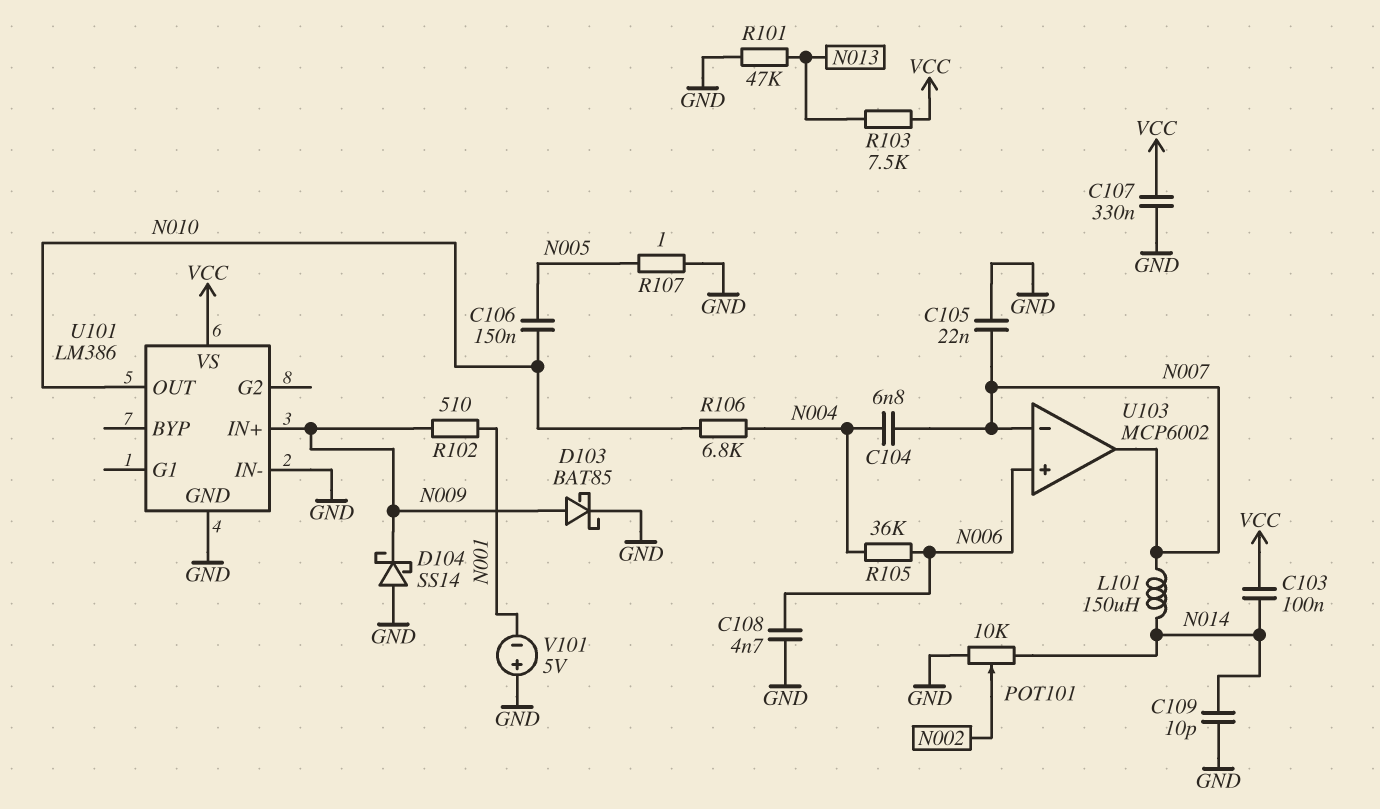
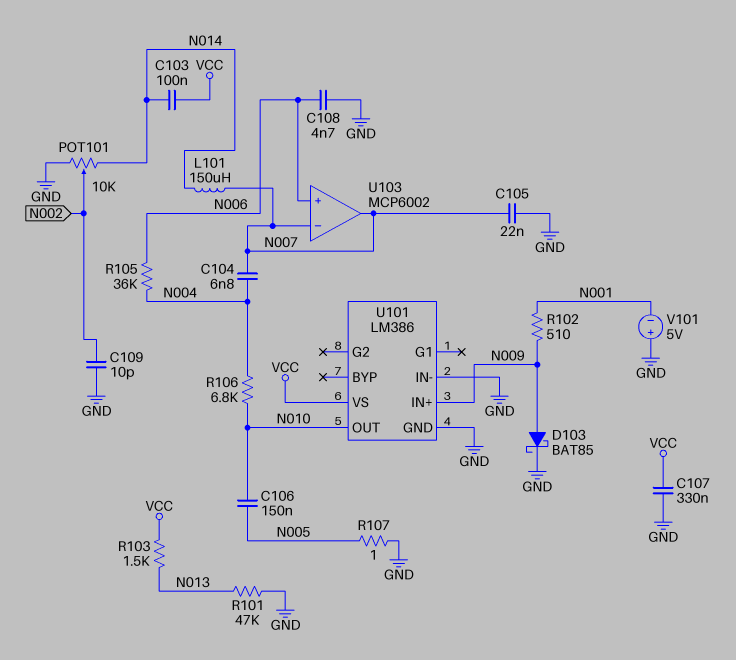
C109: 10pF (GND, N014) -> 10pF (GND, N002)
D104: schottky SS14 (A GND, K N009) -> none
R103: 7.5k (N013, VCC) -> 1.5k (N013, VCC)

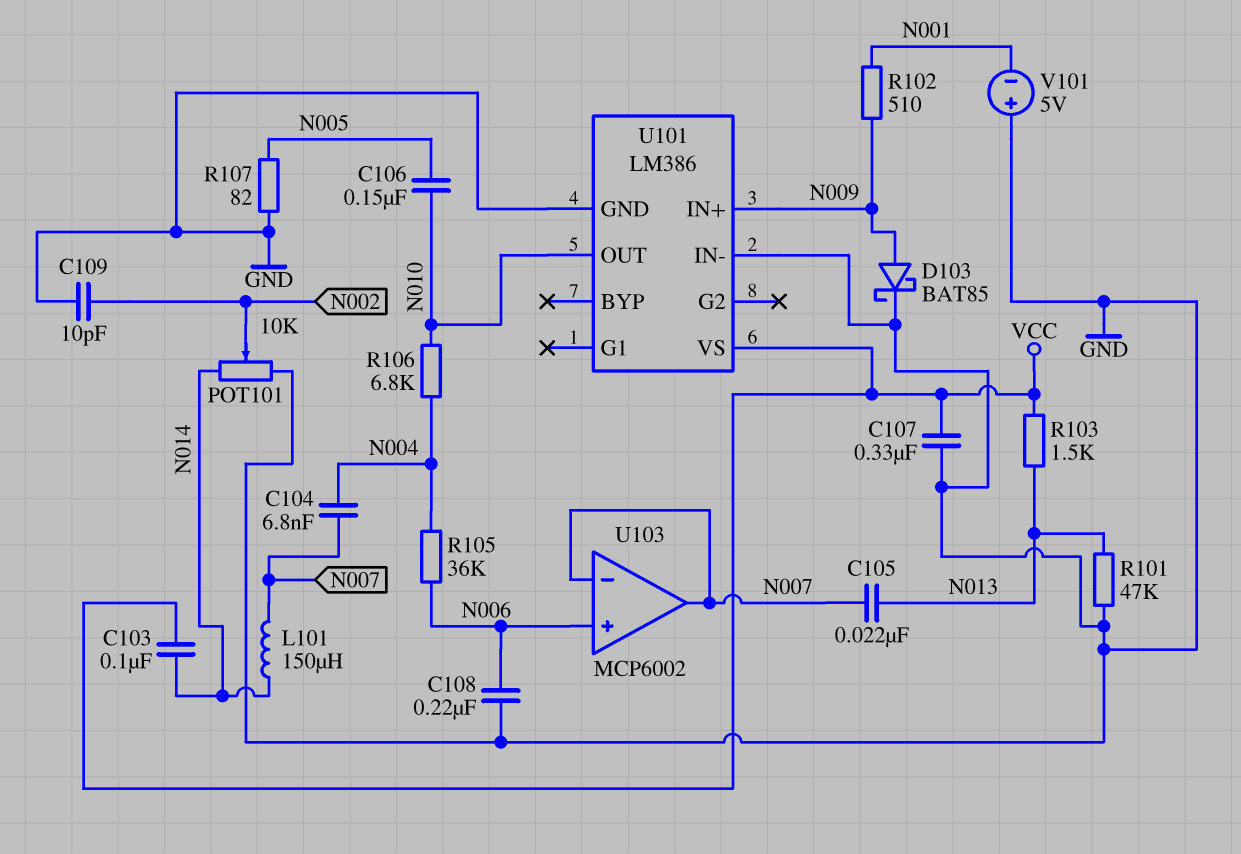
C105: 22nF (GND, N007) -> 22nF (N007, N013)
C108: 4.7nF (GND, N006) -> 220nF (GND, N006)
R107: 1 (GND, N005) -> 82 (GND, N005)

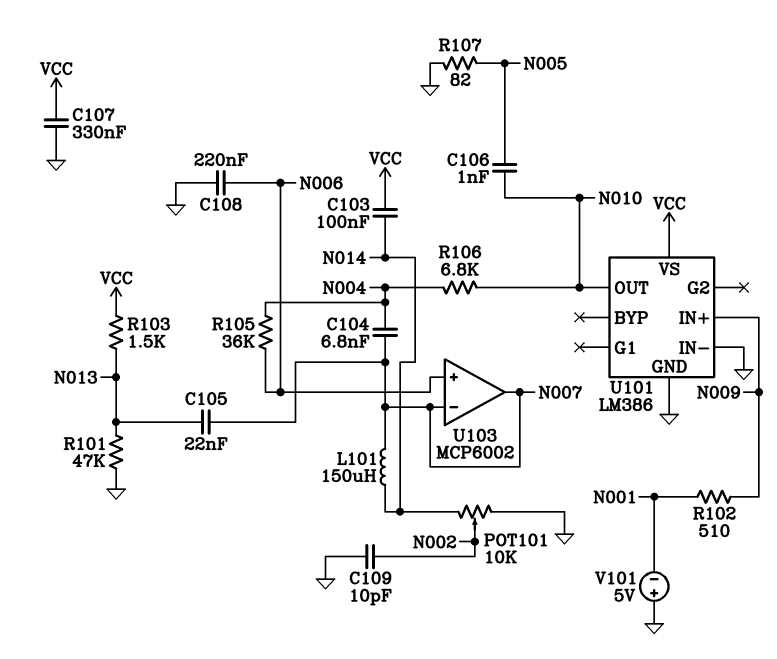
C106: 150nF (N005, N010) -> 1nF (N005, N010)
D103: schottky BAT85 (A N009, K GND) -> none

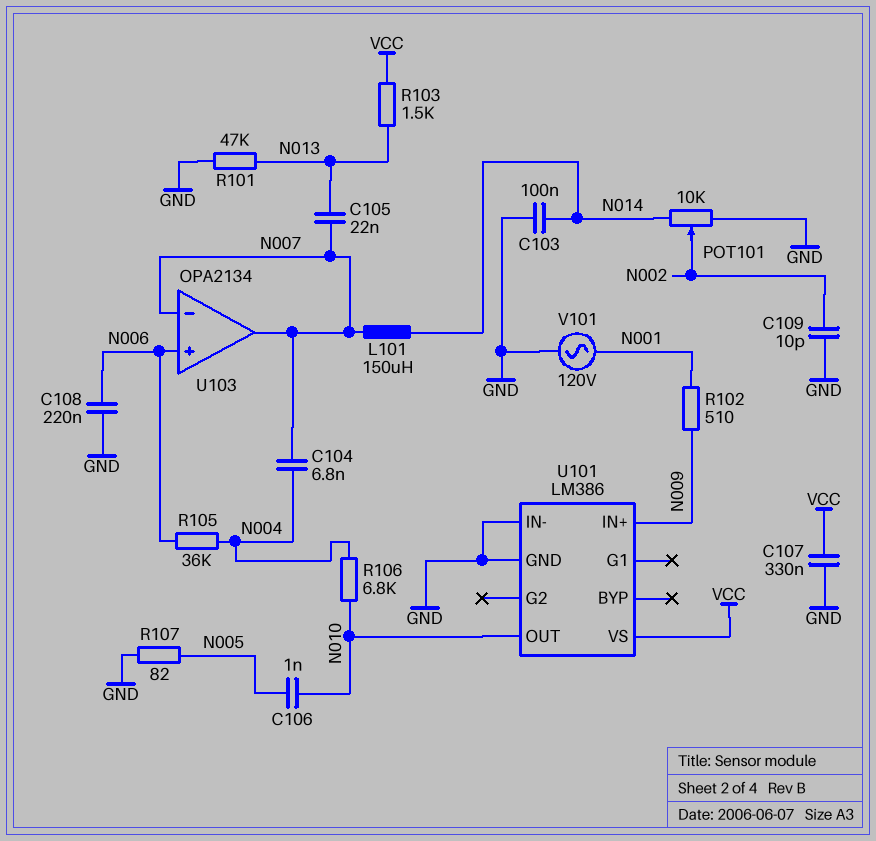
C103: 100nF (N014, VCC) -> 100nF (GND, N014)
U103: MCP6002 -> OPA2134
V101: 5V (plus GND, minus N001) -> AC 120V (GND, N001)

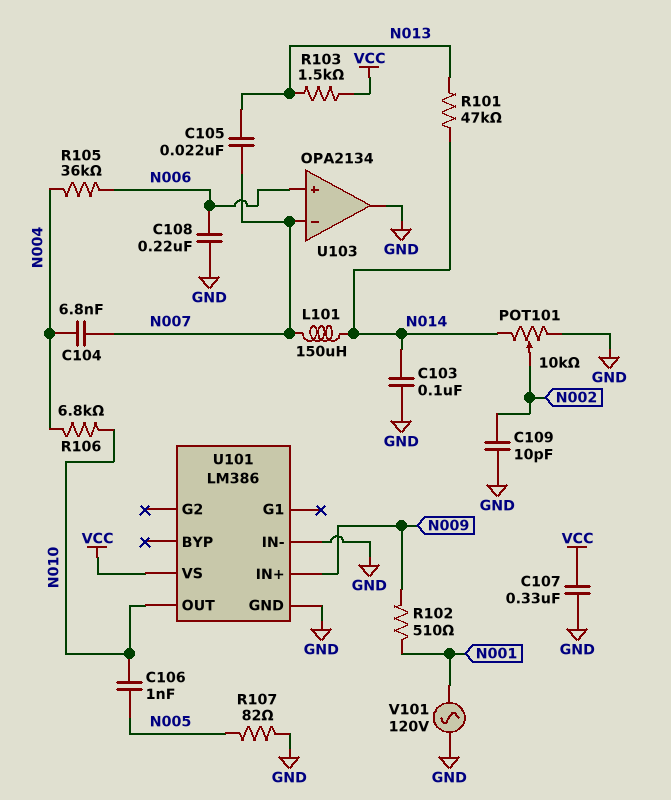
R101: 47k (GND, N013) -> 47k (N013, N014)
U103 pin out: N007 -> GND

